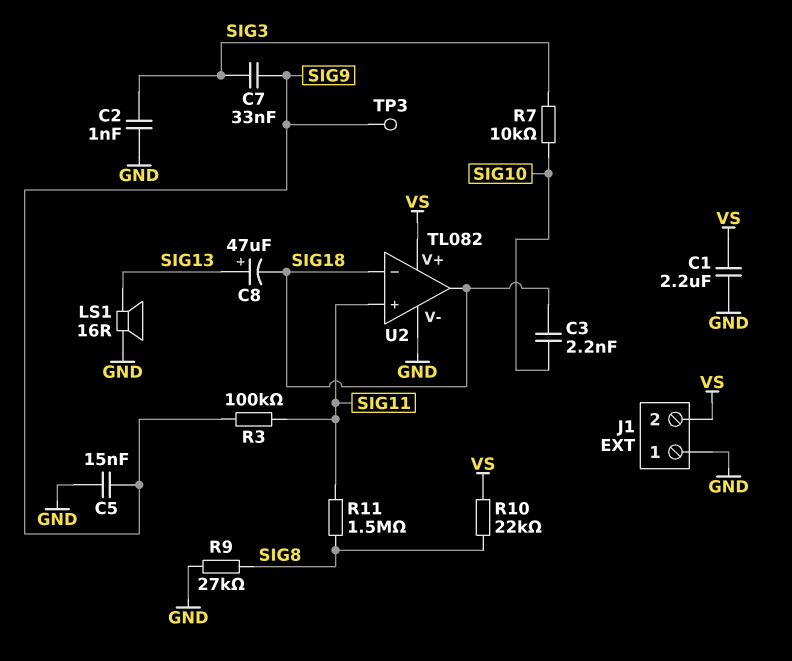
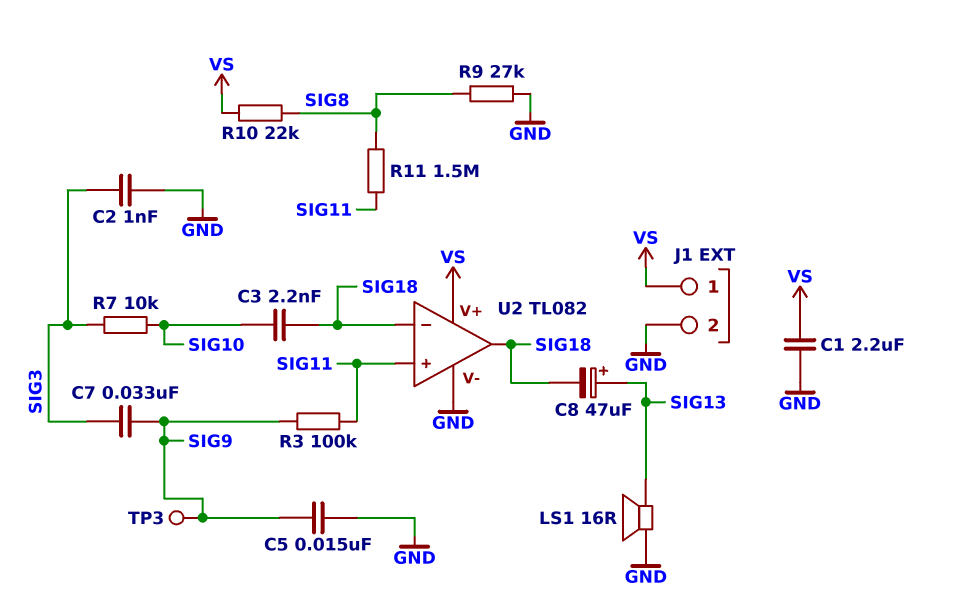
J1 pin 1: GND -> VS
J1 pin 2: VS -> GND

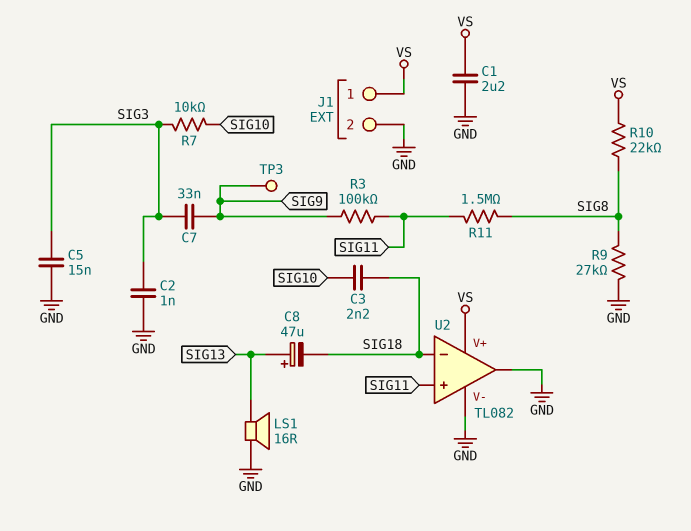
C5: 15nF (GND, SIG9) -> 15nF (GND, SIG3)
U2 pin out: SIG18 -> GND

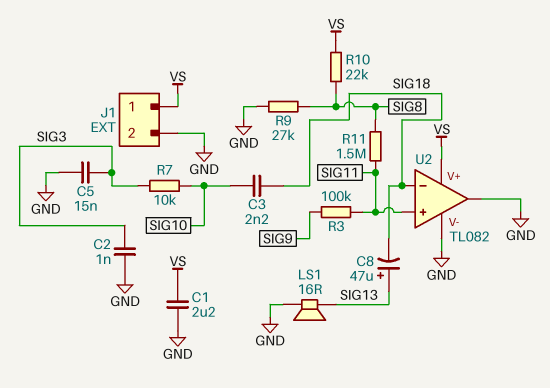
C7: 33nF (SIG3, SIG9) -> none
TP3: test point (SIG9) -> none

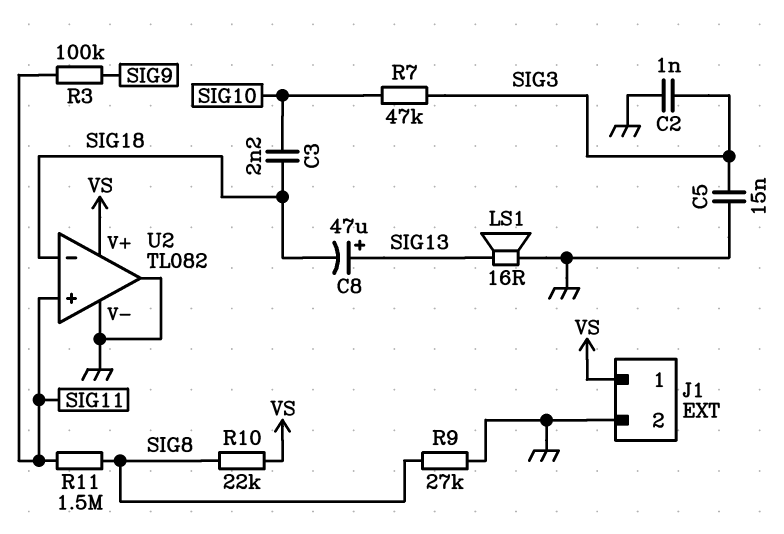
C1: 2.2uF (GND, VS) -> none
R7: 10k (SIG3, SIG10) -> 47k (SIG3, SIG10)

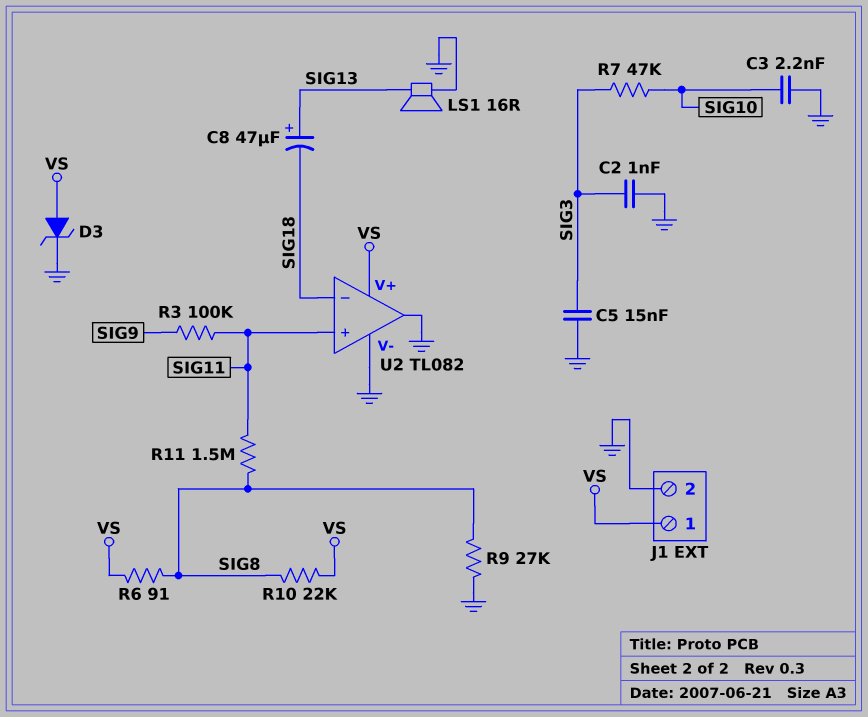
C3: 2.2nF (SIG10, SIG18) -> 2.2nF (GND, SIG10)
D3: none -> zener (A VS, K GND)
R6: none -> 91 (SIG8, VS)

